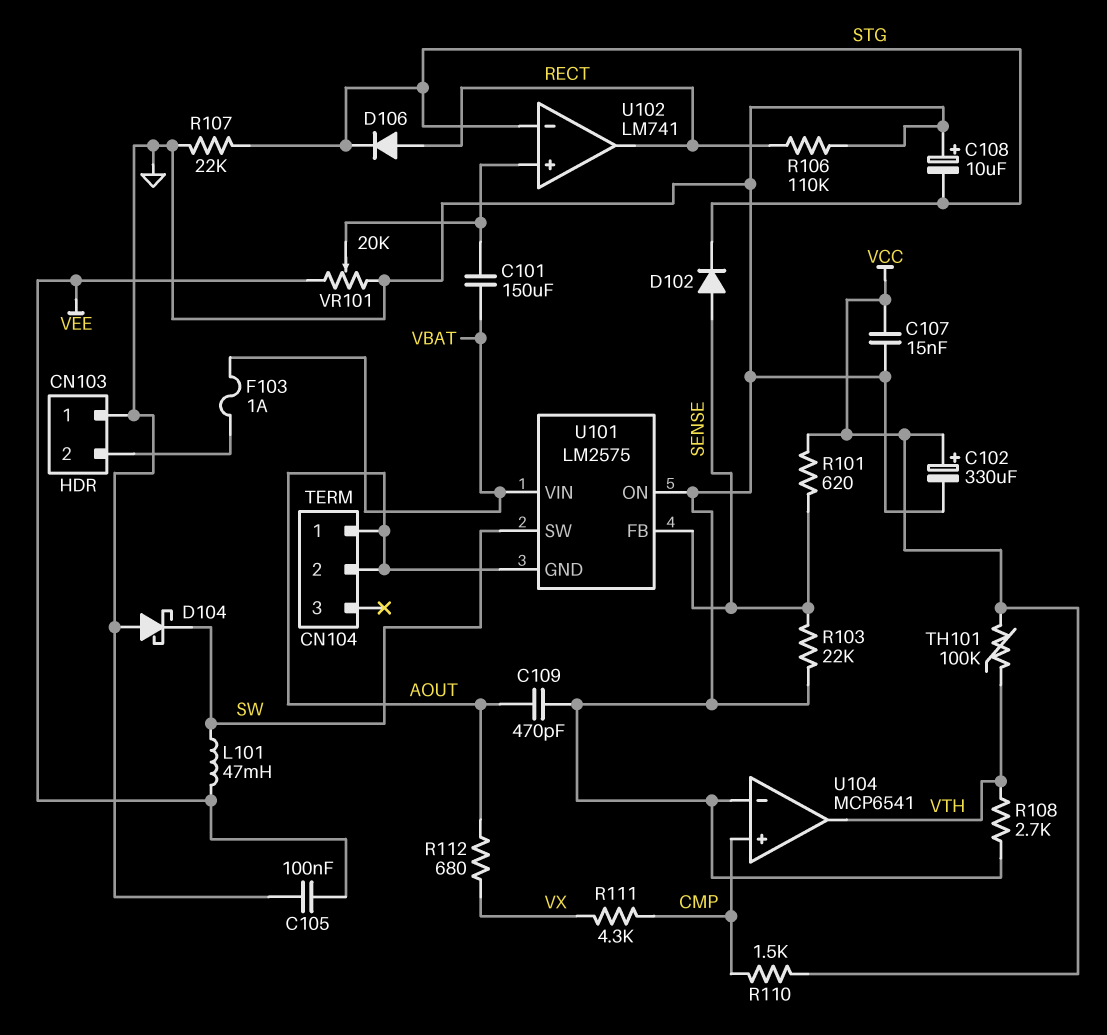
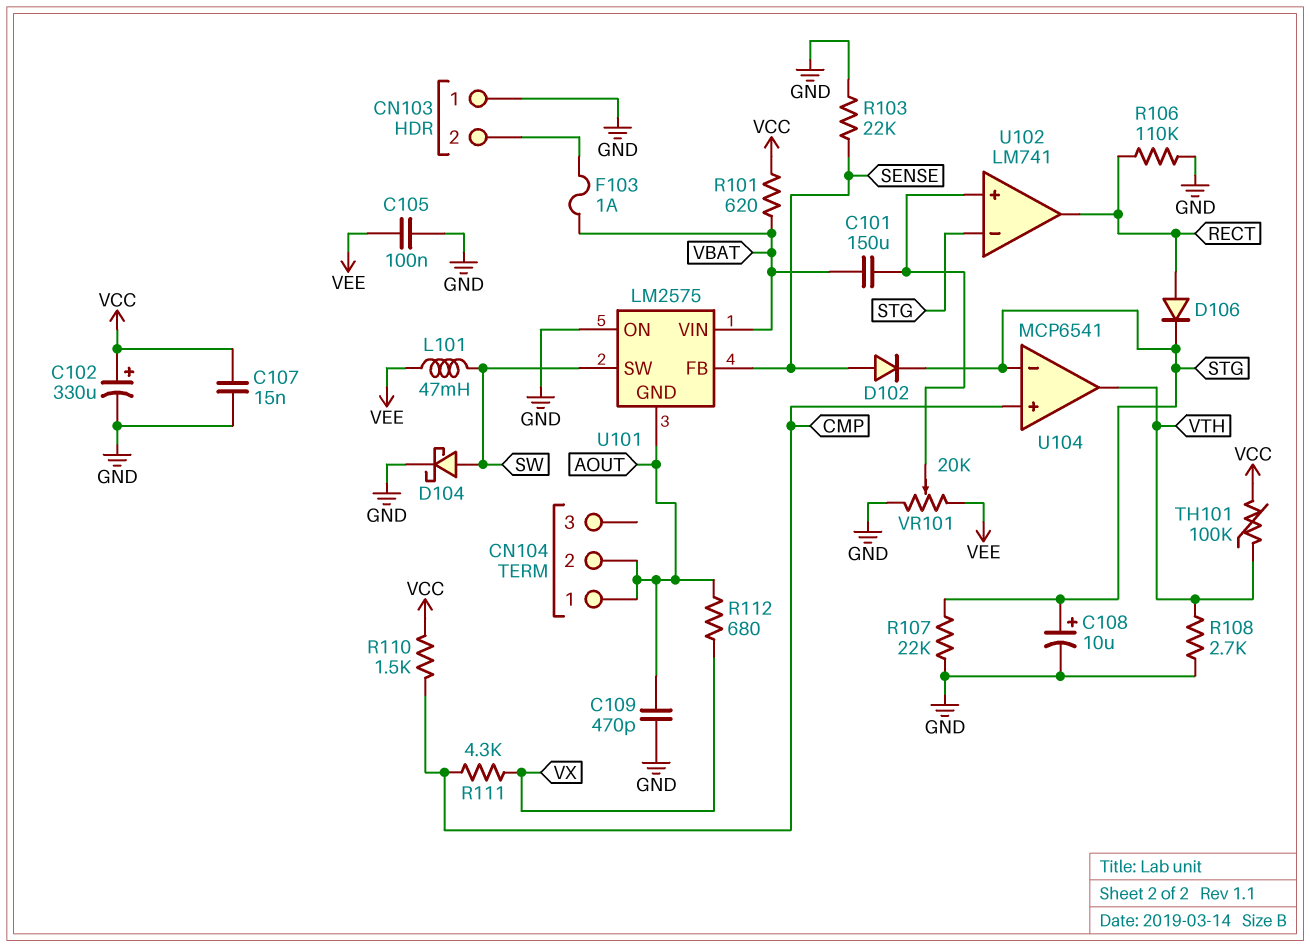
C108: 10uF (plus GND, minus STG) -> 10uF (plus STG, minus GND)
D104: schottky (A GND, K SW) -> schottky (A SW, K GND)
R101: 620 (SENSE, VCC) -> 620 (VBAT, VCC)
U104 pin in-: GND -> STG

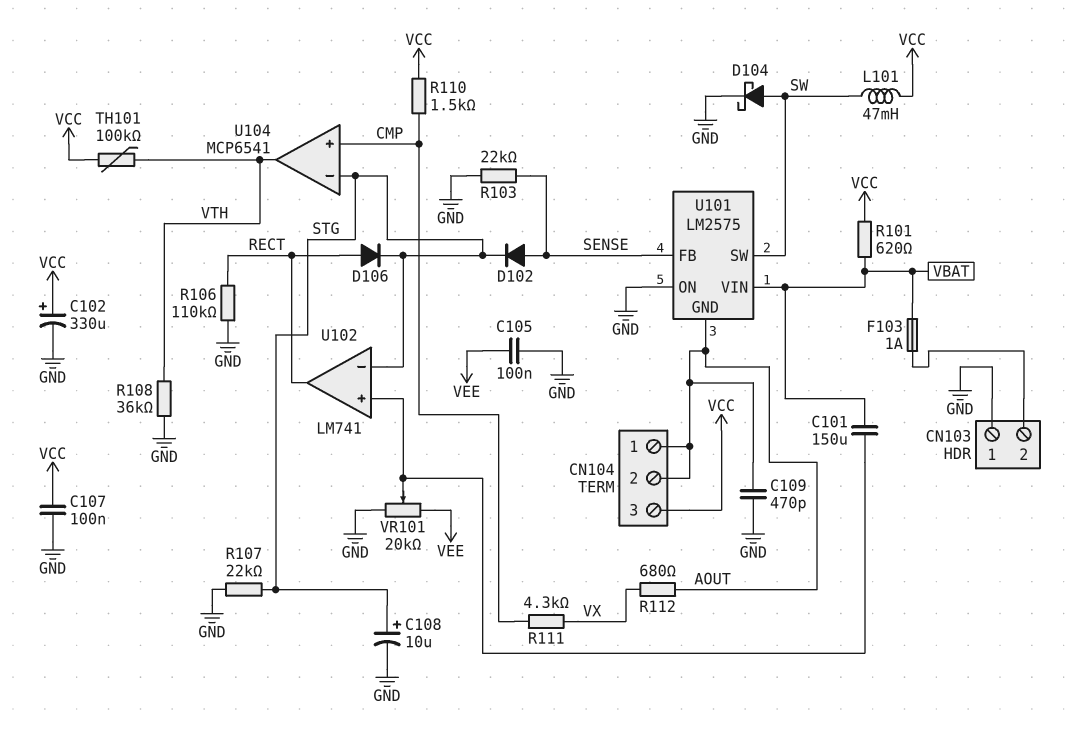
C107: 15nF (GND, VCC) -> 100nF (GND, VCC)
CN104 pin 3: none -> VCC
L101: 47mH (SW, VEE) -> 47mH (SW, VCC)
R108: 2.7k (GND, VTH) -> 36k (GND, VTH)

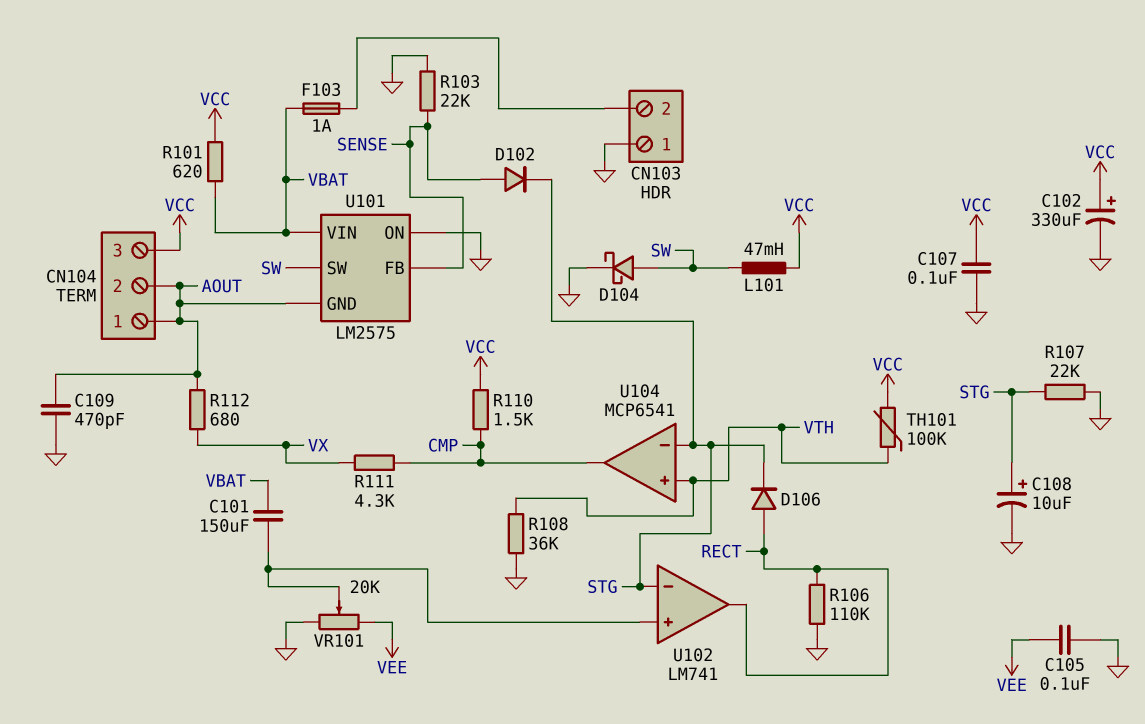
U104 pin in+: CMP -> VTH
U104 pin out: VTH -> CMP

